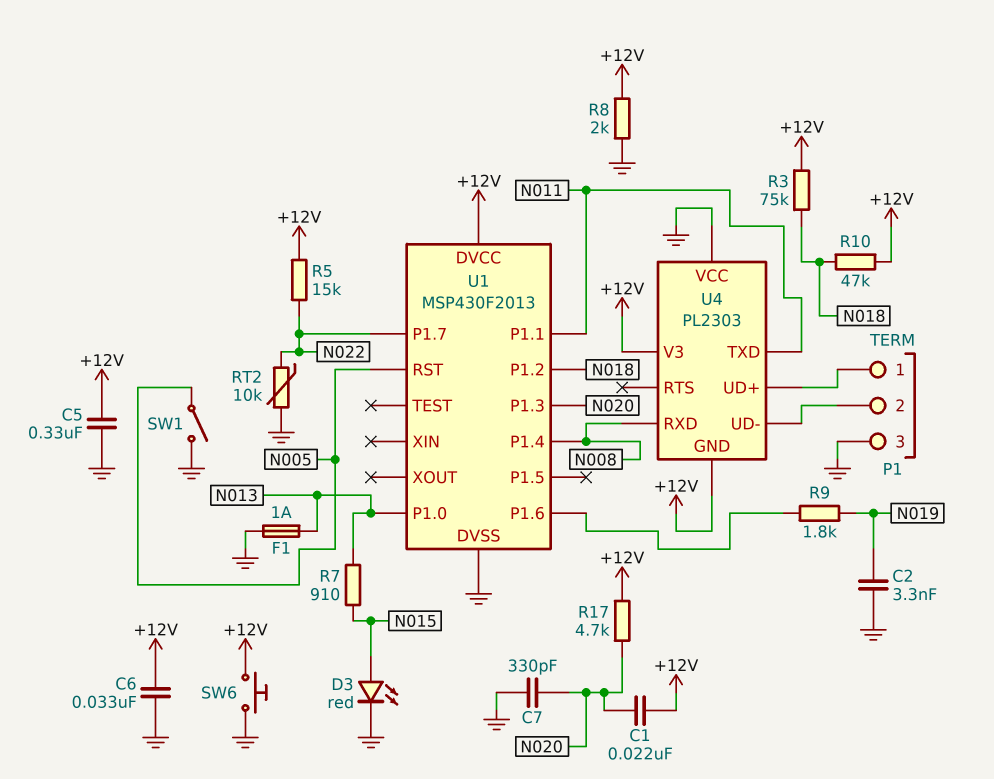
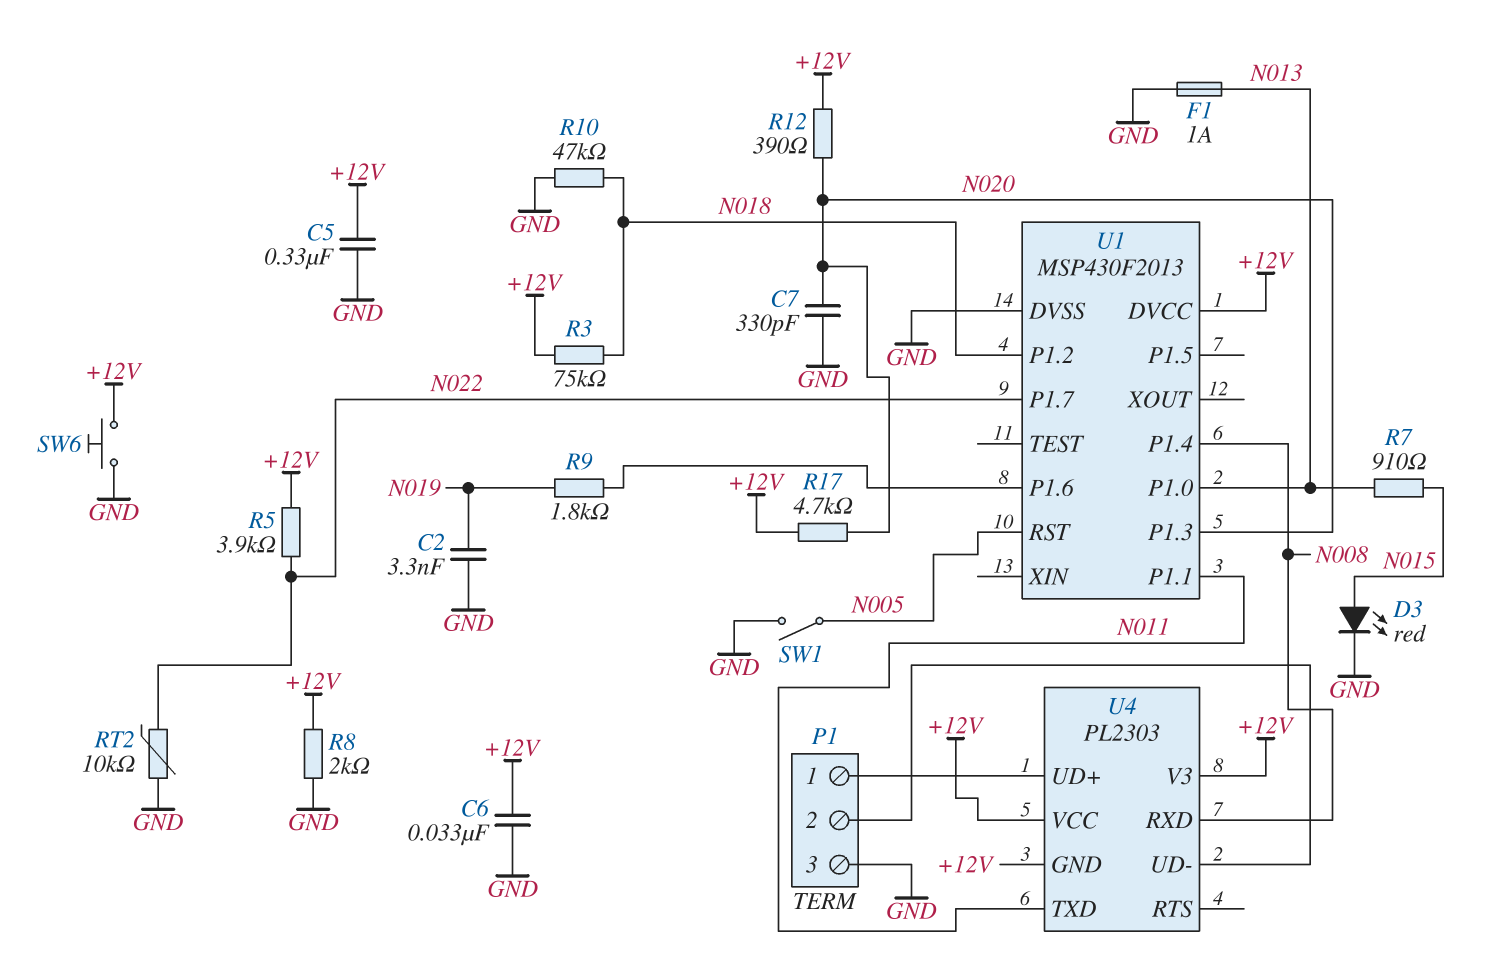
C1: 22nF (+12V, N020) -> none
R5: 15k (+12V, N022) -> 3.9k (+12V, N022)
R10: 47k (+12V, N018) -> 47k (GND, N018)
R12: none -> 390 (+12V, N020)
U4 pin VCC: GND -> +12V

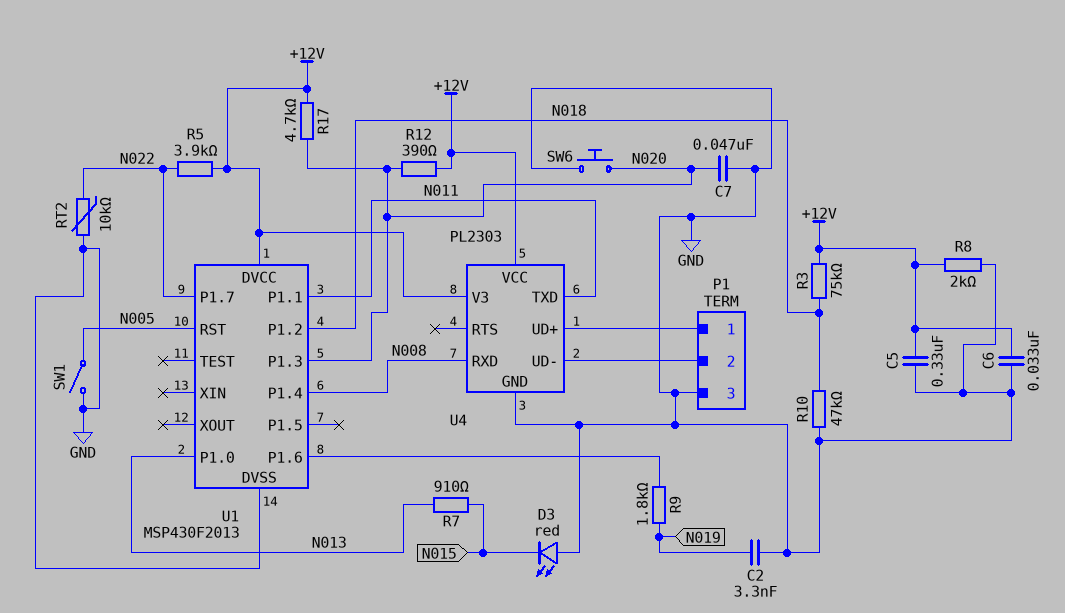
C7: 330pF (GND, N020) -> 47nF (GND, N020)
D3: LED red (A N015, K GND) -> LED red (A GND, K N015)
F1: 1A (GND, N013) -> none
SW6: button (+12V, GND) -> button (GND, N020)
U4 pin GND: +12V -> GND

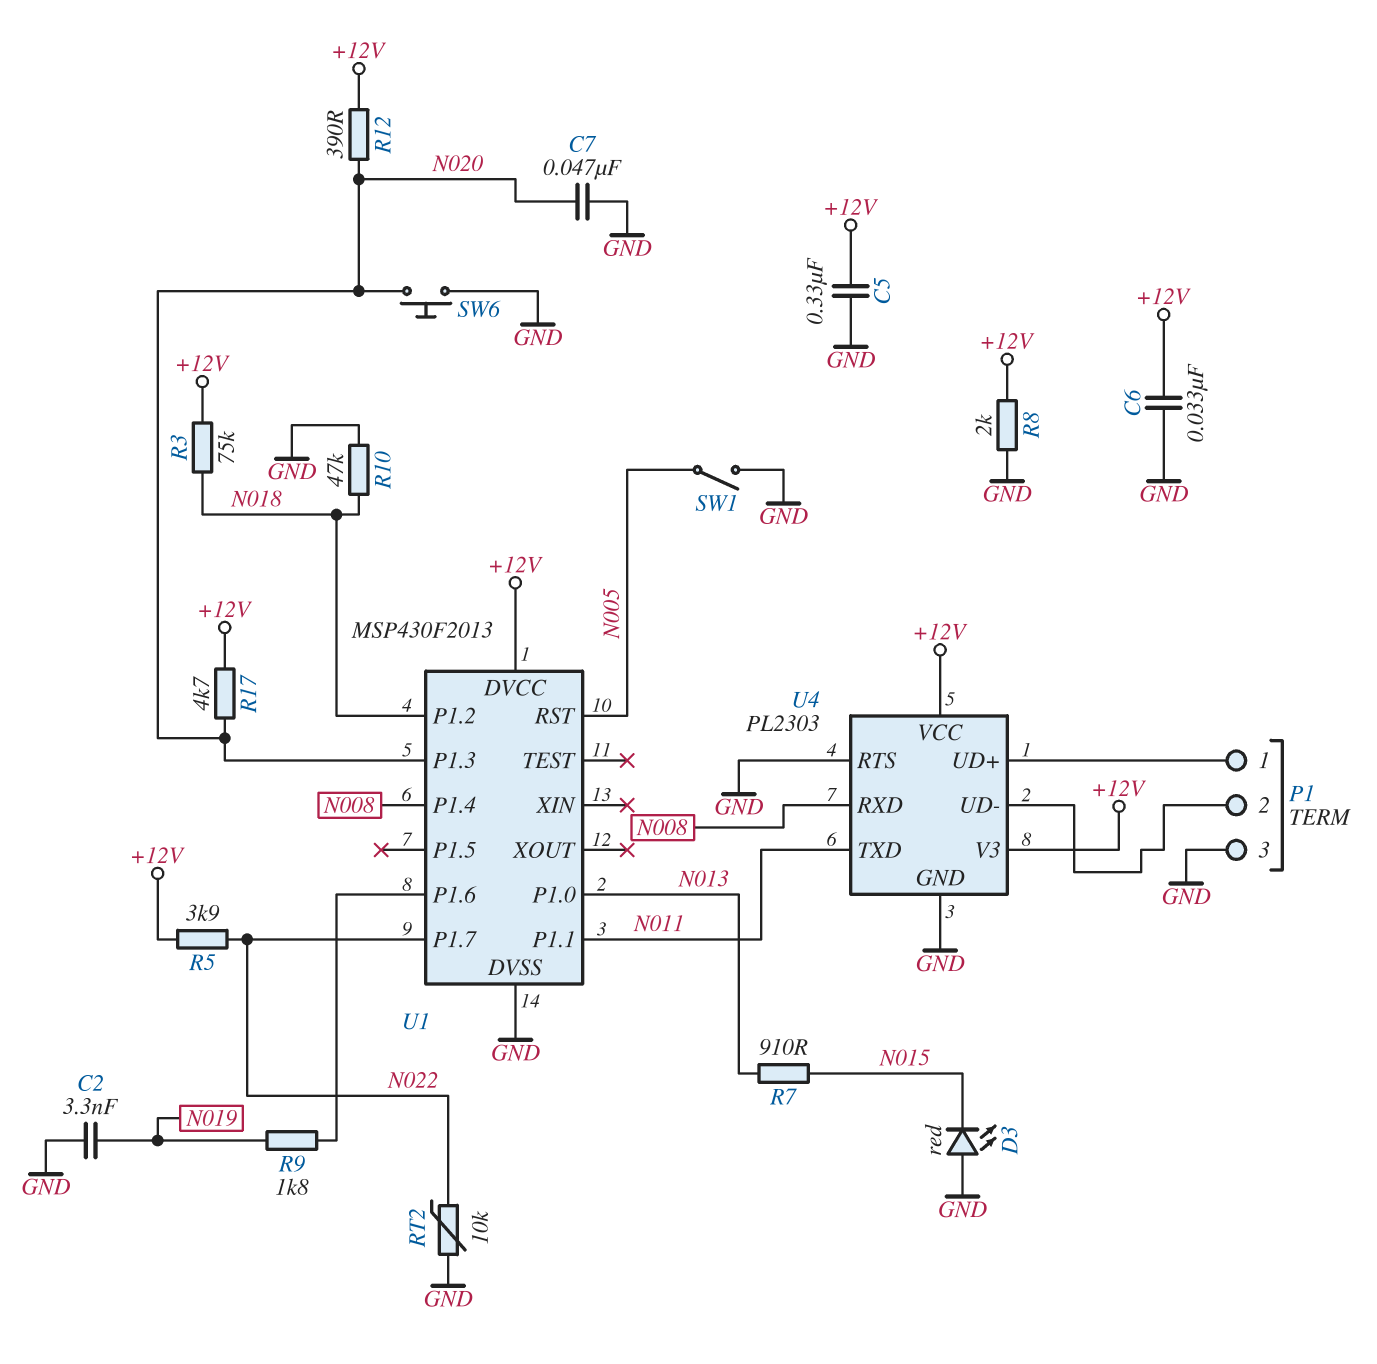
U4 pin RTS: none -> GND

